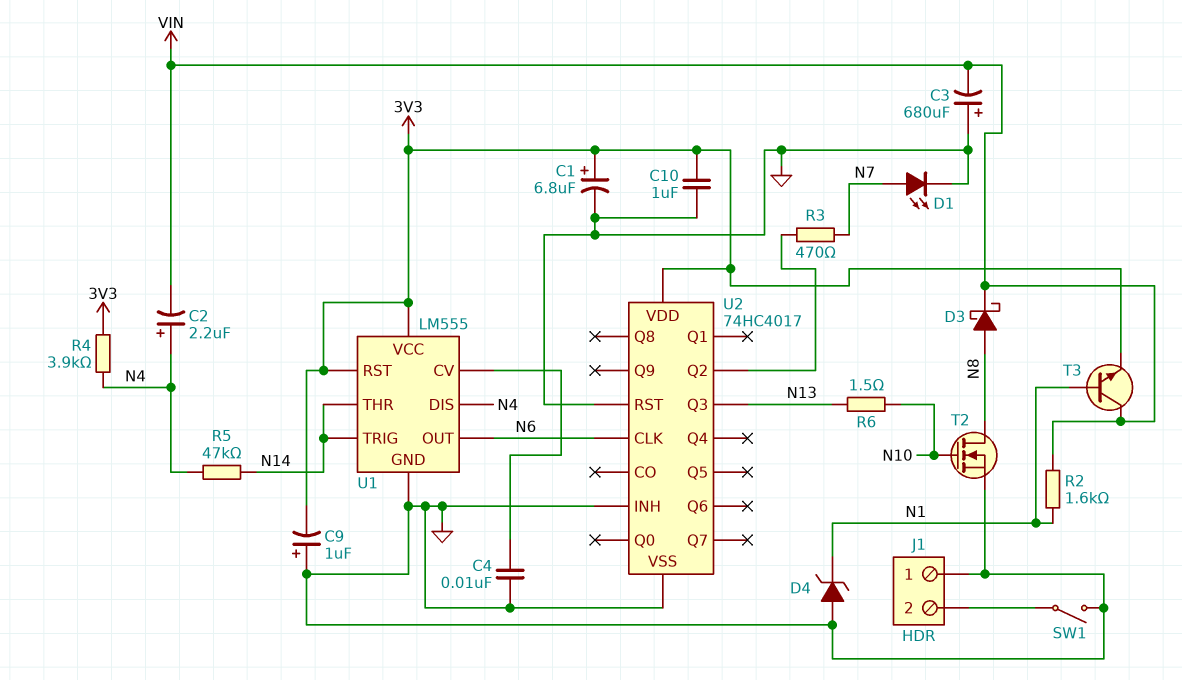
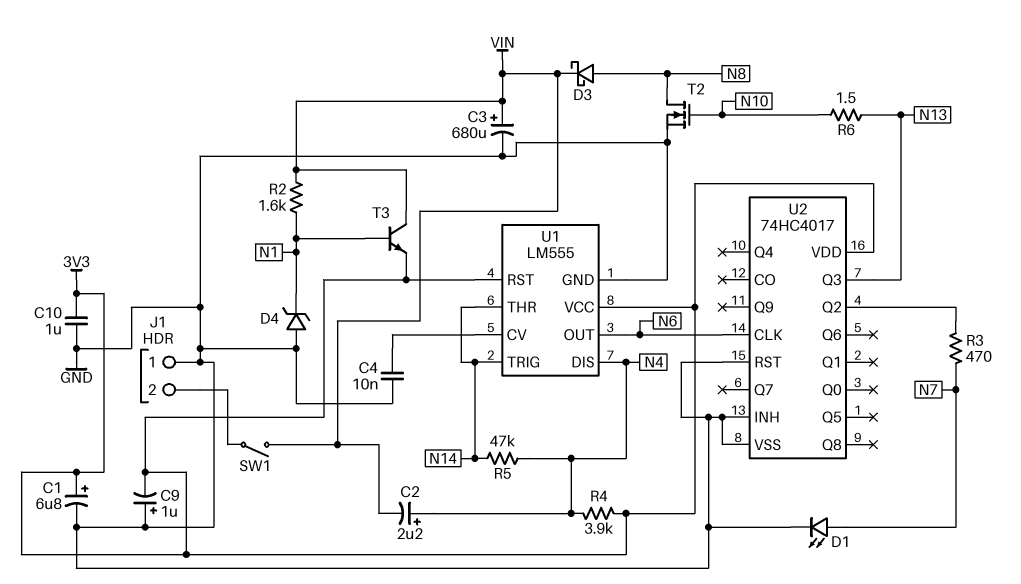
C3: 680uF (plus GND, minus VIN) -> 680uF (plus VIN, minus GND)
SW1: switch (GND, J1/2) -> switch (J1/2, VIN)

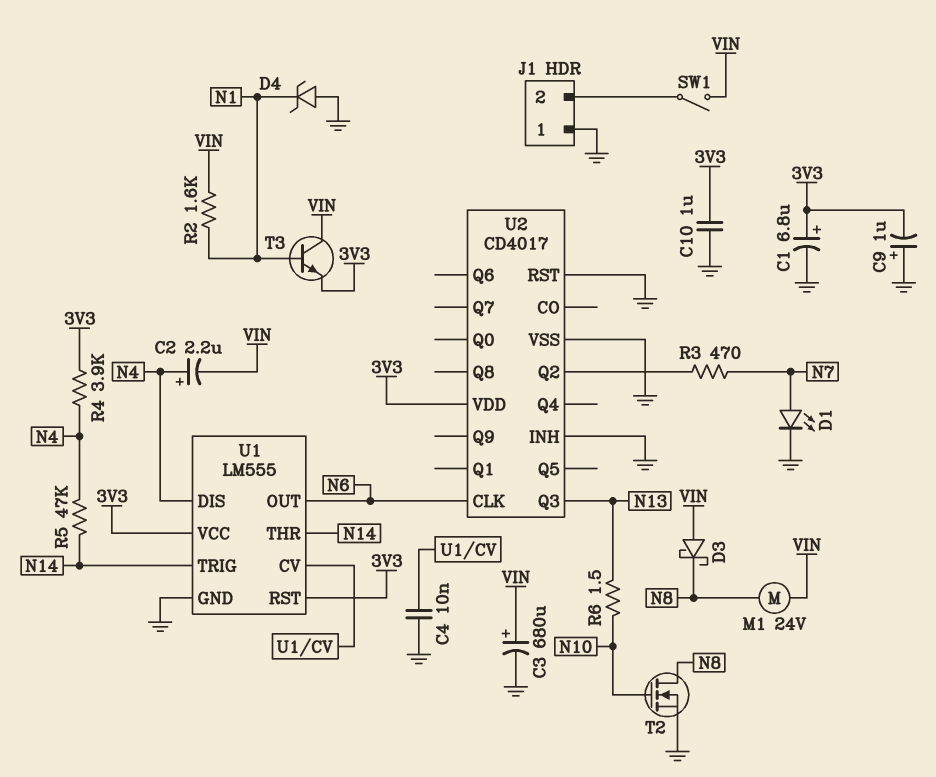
D3: schottky (A N8, K VIN) -> schottky (A VIN, K N8)
M1: none -> motor 24V (N8, VIN)
U2: 74HC4017 -> CD4017

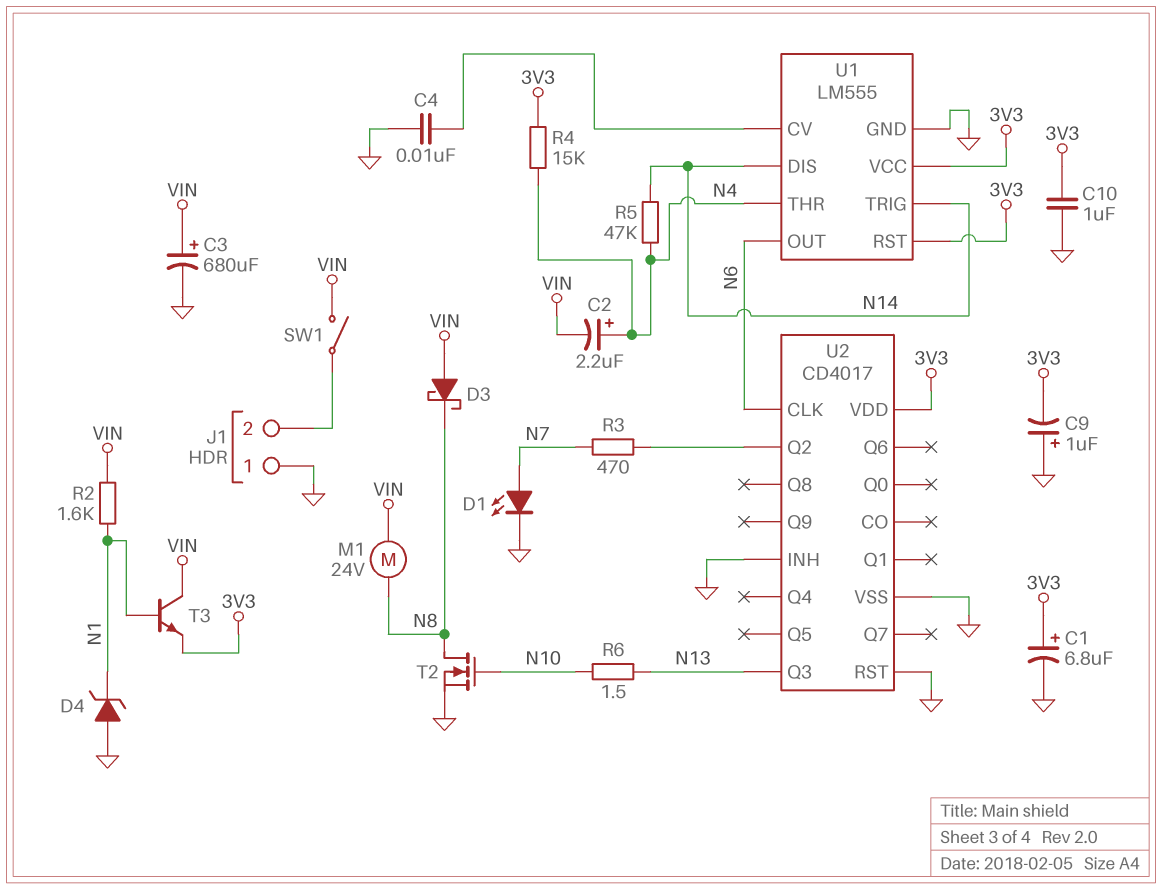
R4: 3.9k (3V3, N4) -> 15k (3V3, N4)
U1 pin DIS: N4 -> N14
U1 pin THR: N14 -> N4

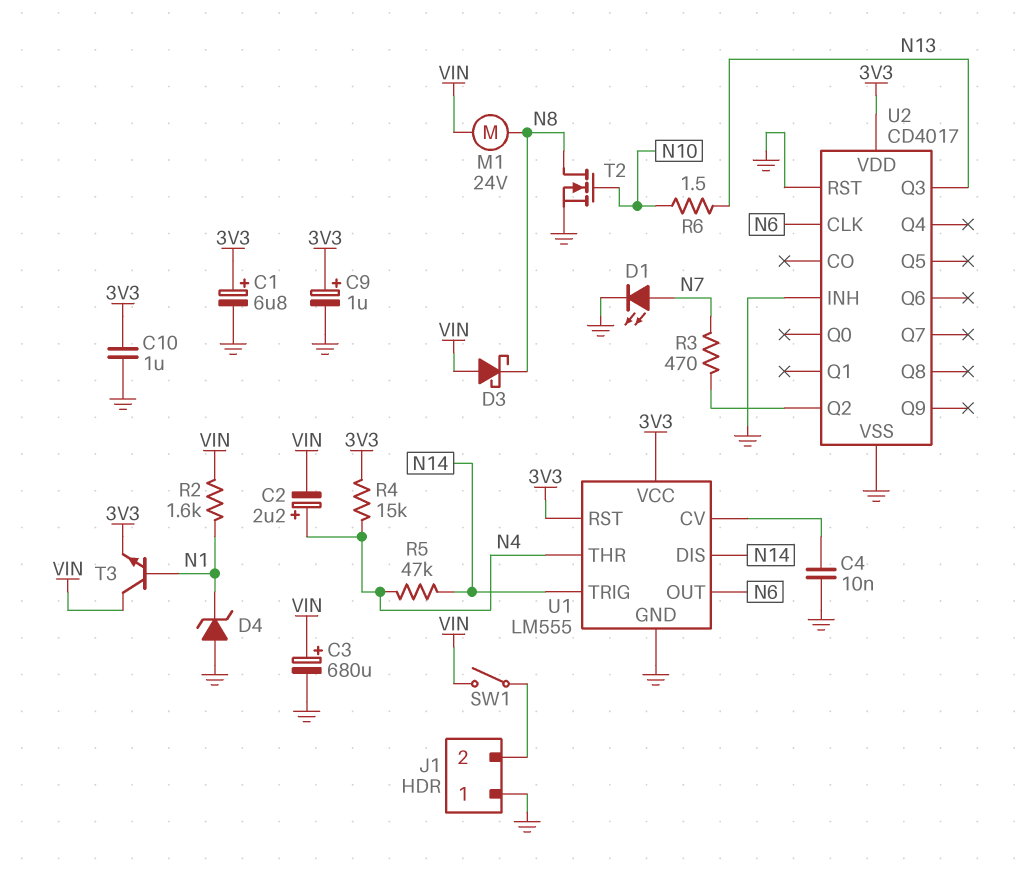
C9: 1uF (plus GND, minus 3V3) -> 1uF (plus 3V3, minus GND)

